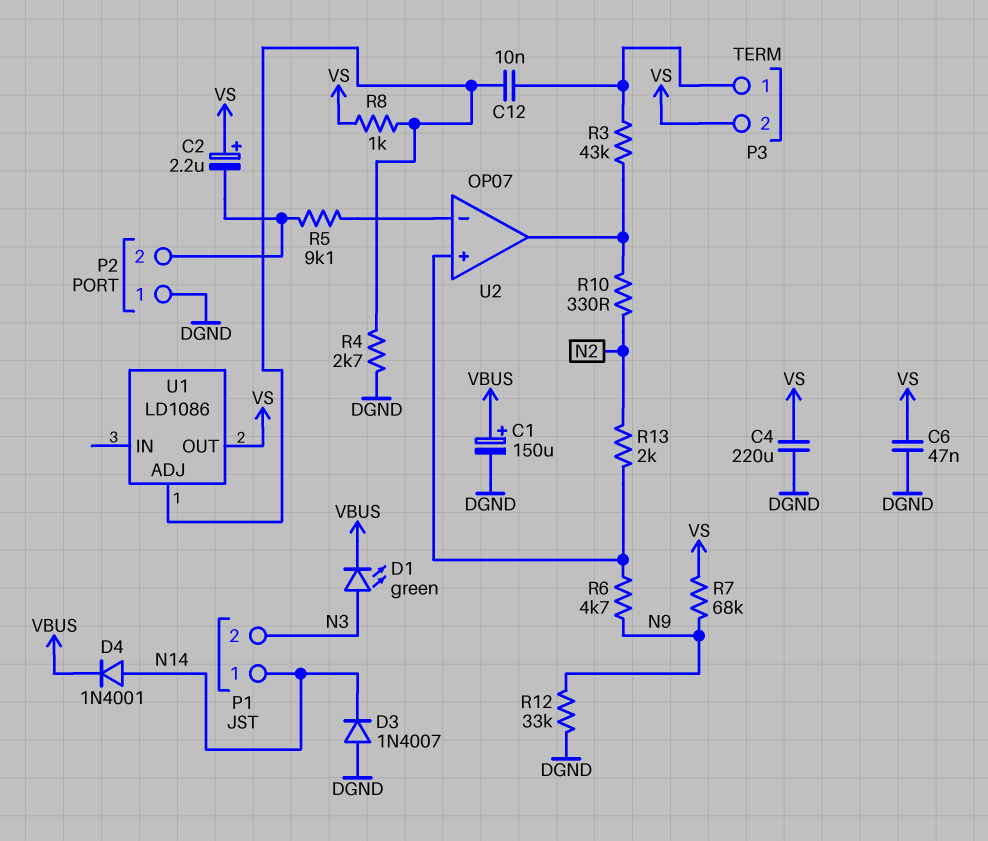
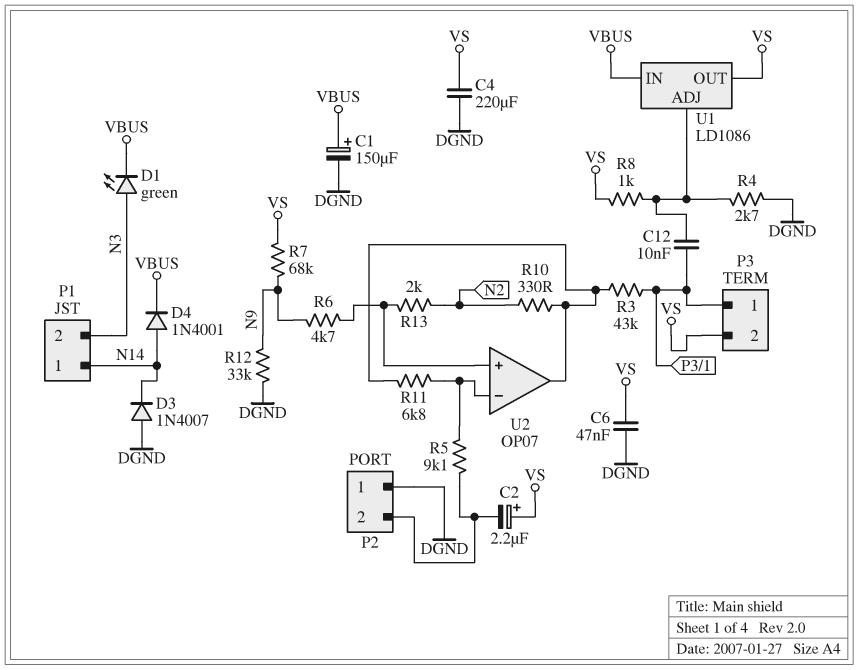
R11: none -> 6.8k (U2/in-, U2/out)
U1 pin IN: none -> VBUS

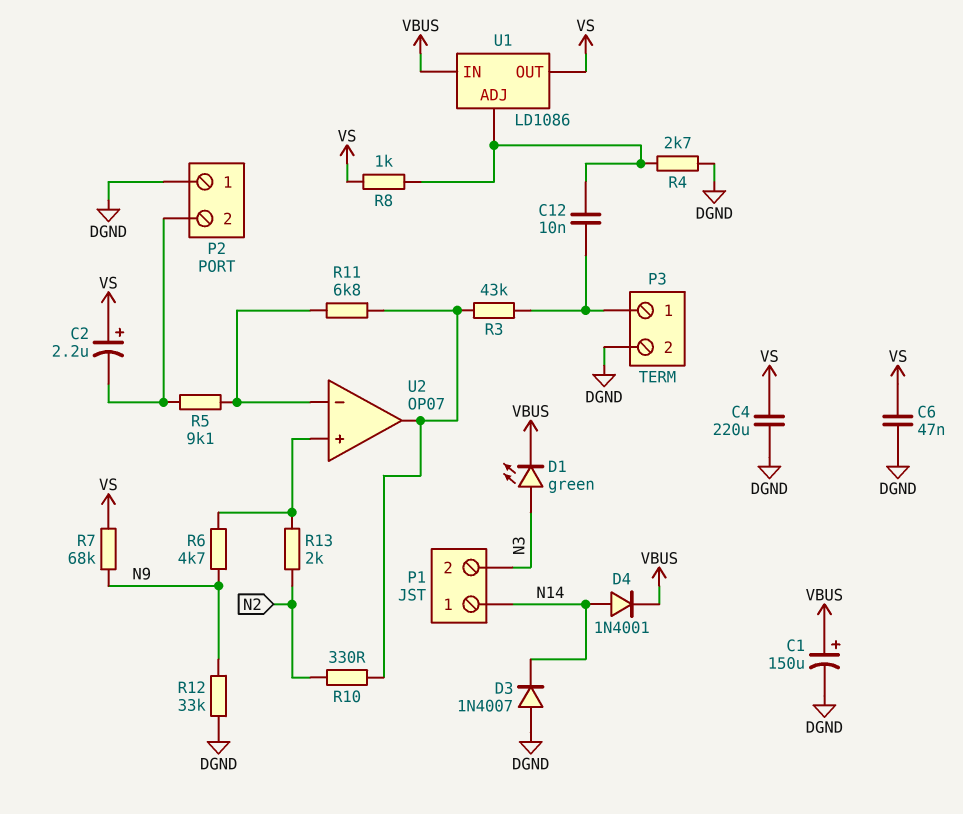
P3 pin 2: VS -> DGND

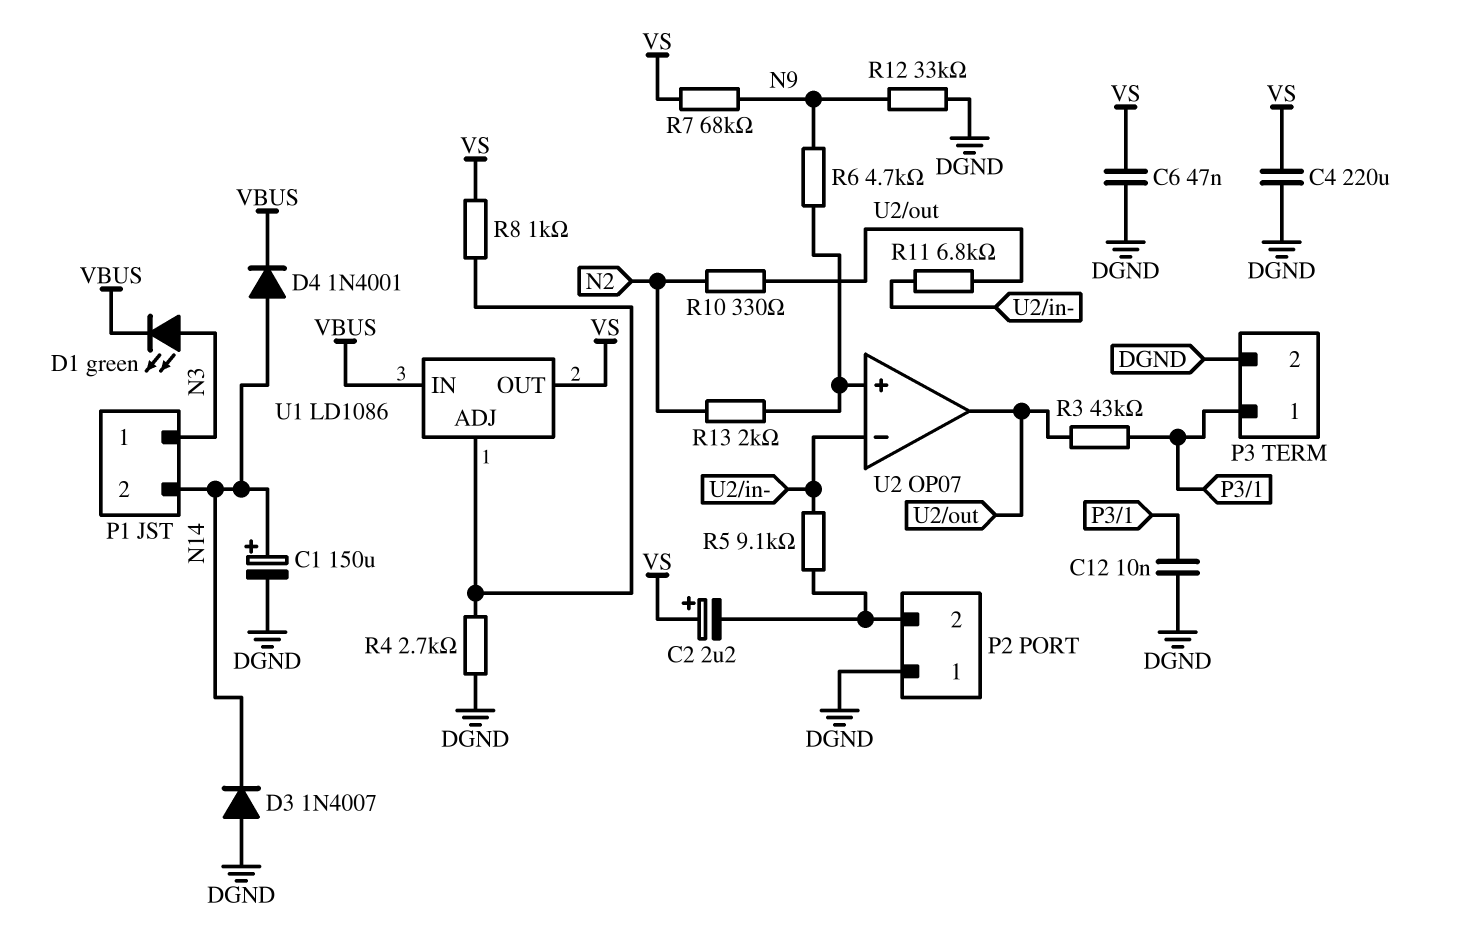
C1: 150uF (plus VBUS, minus DGND) -> 150uF (plus N14, minus DGND)
C12: 10nF (P3/1, U1/ADJ) -> 10nF (DGND, P3/1)
P1 pin 1: N14 -> N3
P1 pin 2: N3 -> N14

